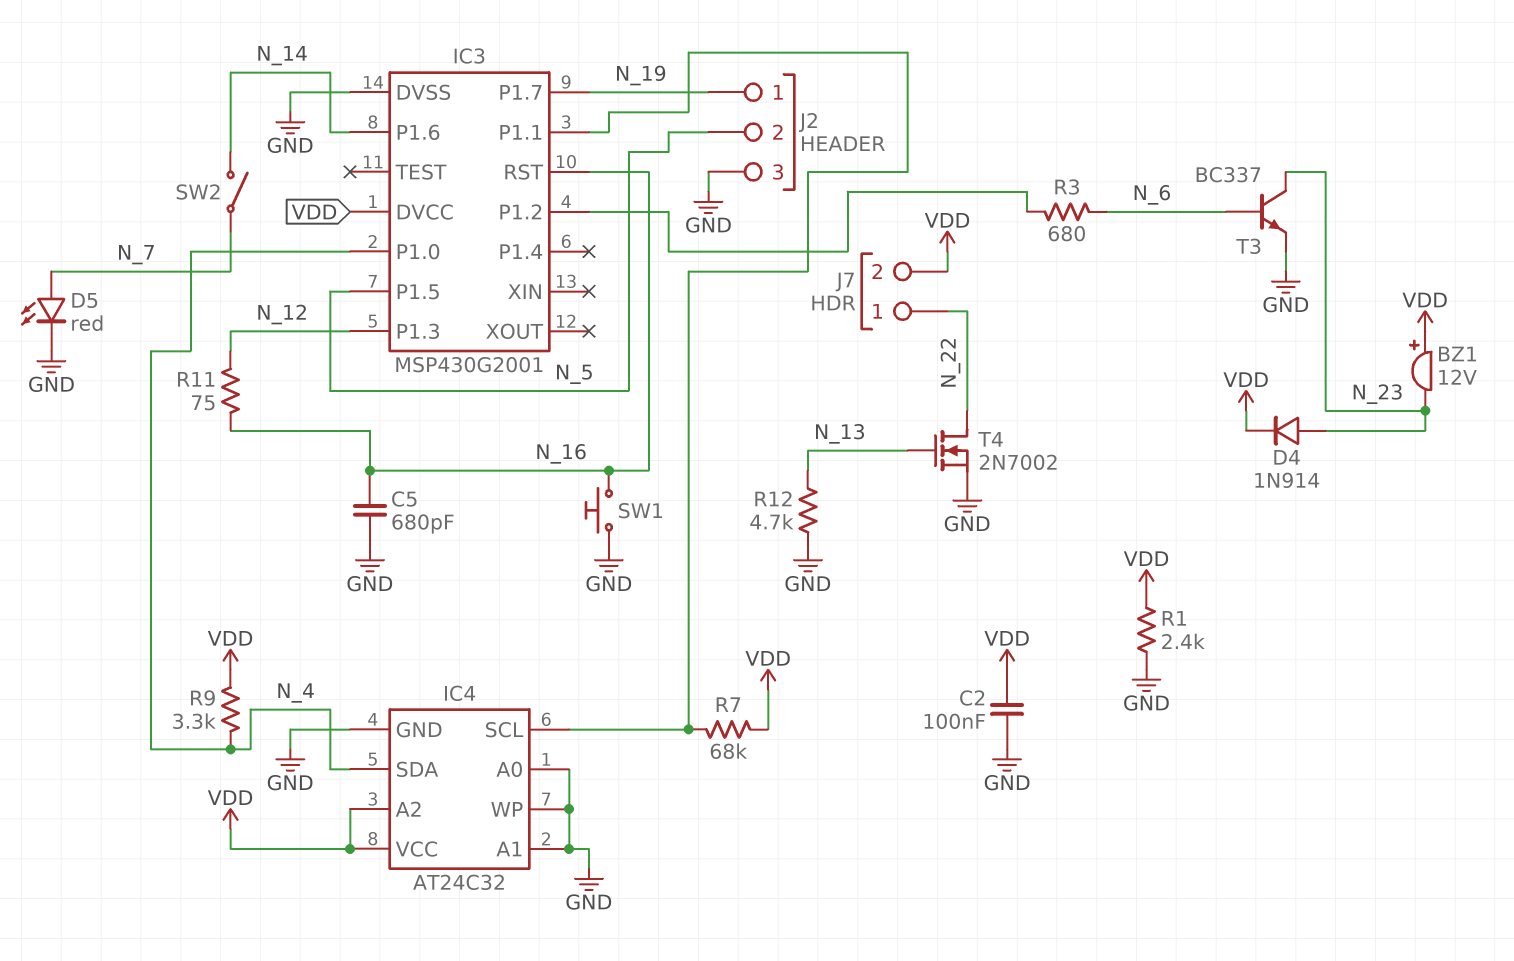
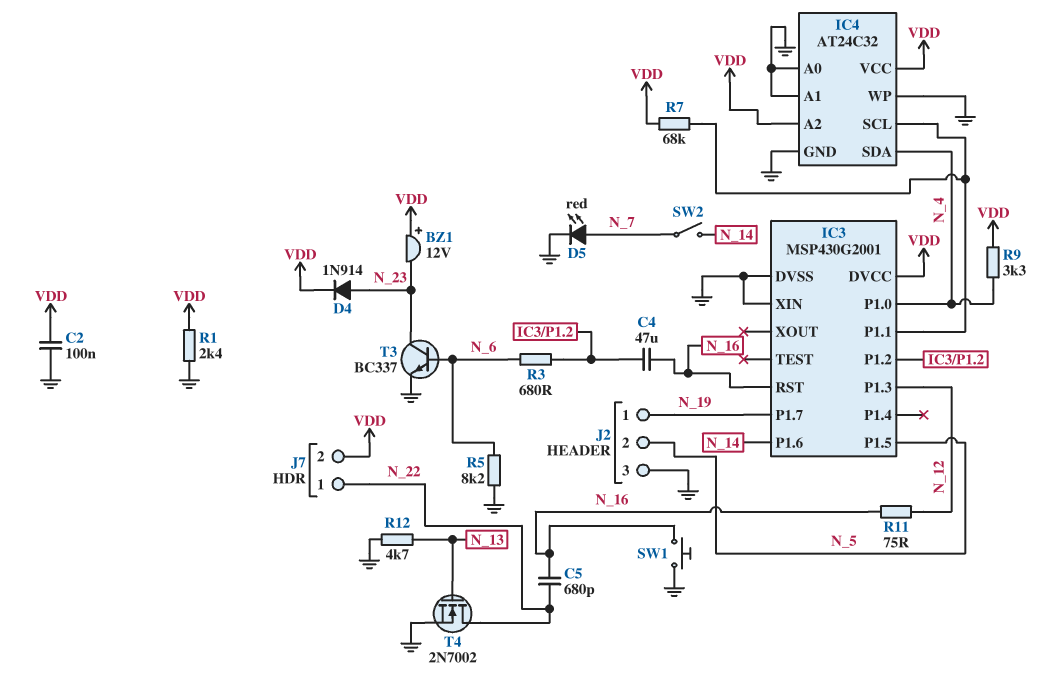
C4: none -> 47uF (IC3/P1.2, N_16)
C5: 680pF (GND, N_16) -> 680pF (N_16, N_22)
IC3 pin XIN: none -> GND
R5: none -> 8.2k (GND, N_6)

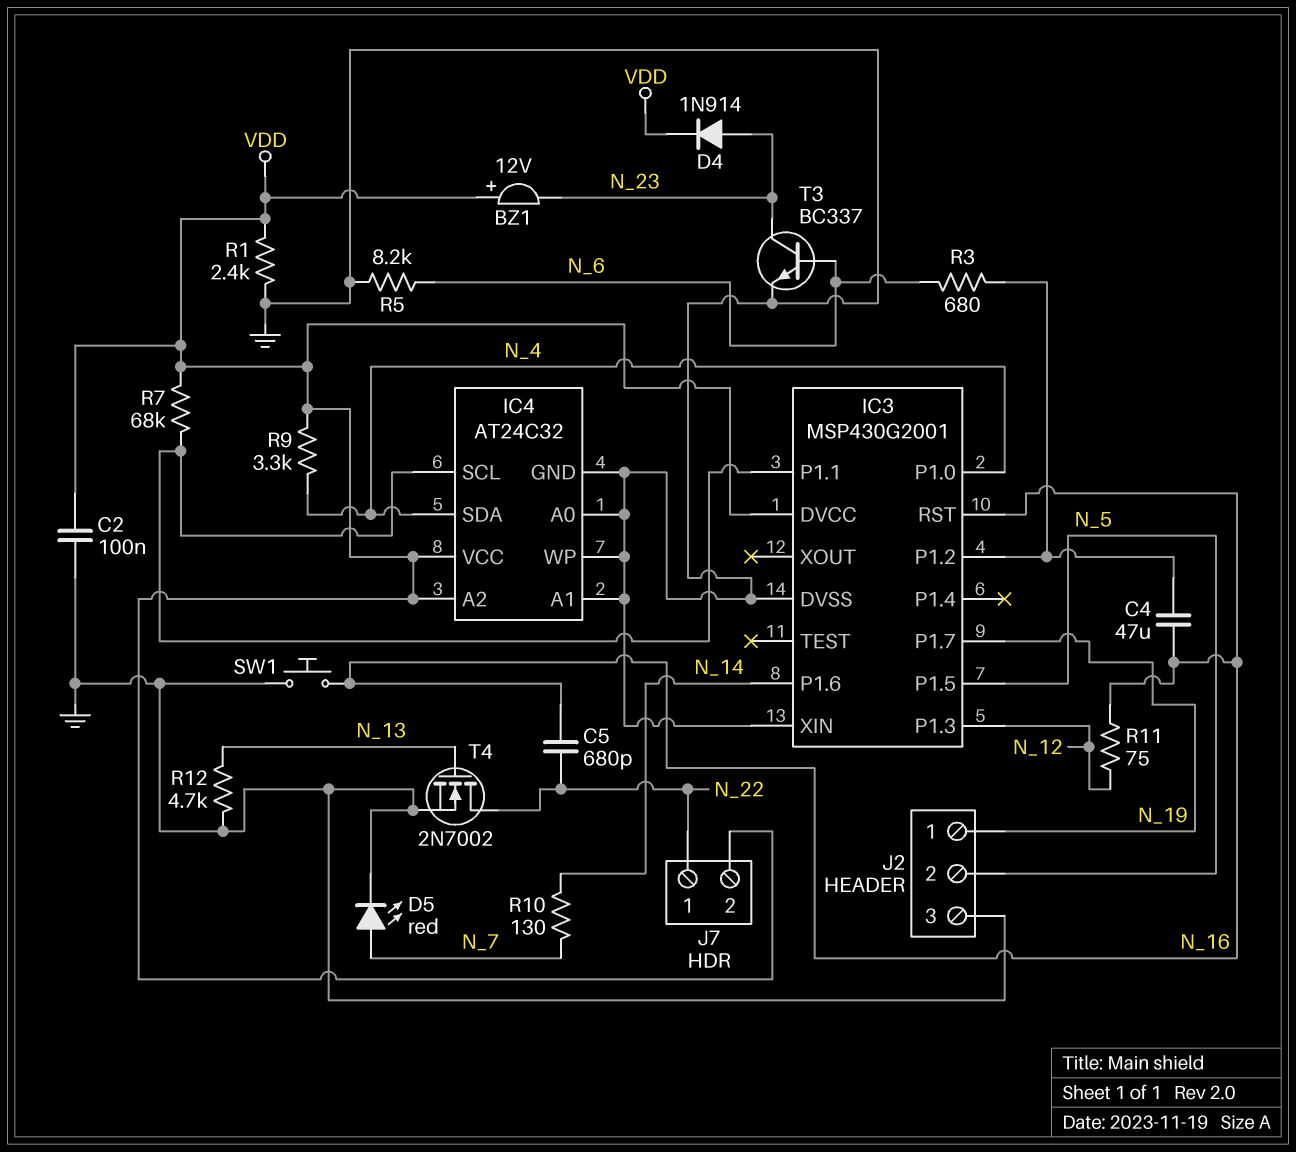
R10: none -> 130 (N_7, N_14)
SW2: switch (N_7, N_14) -> none

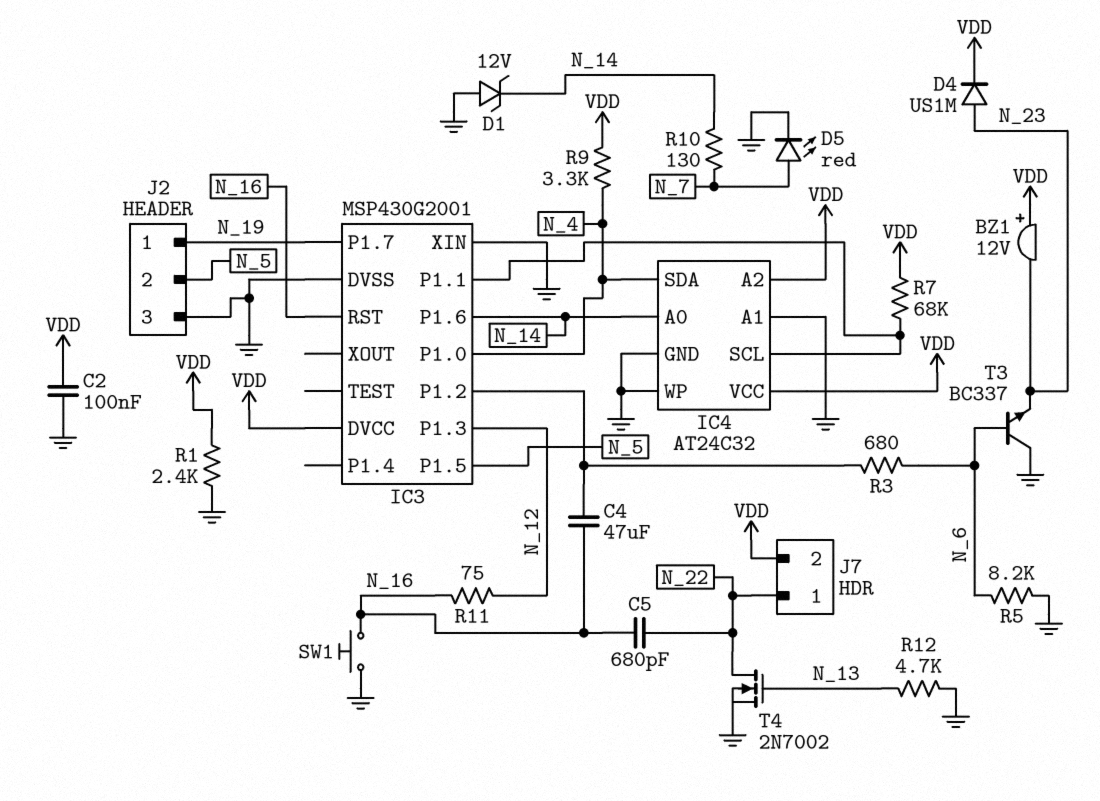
D1: none -> zener 12V (A GND, K N_14)
D4: diode 1N914 (A N_23, K VDD) -> diode US1M (A N_23, K VDD)
IC4 pin A0: GND -> N_14
T3: NPN BC337 (B N_6, C N_23, E GND) -> NPN BC337 (B N_6, C GND, E N_23)

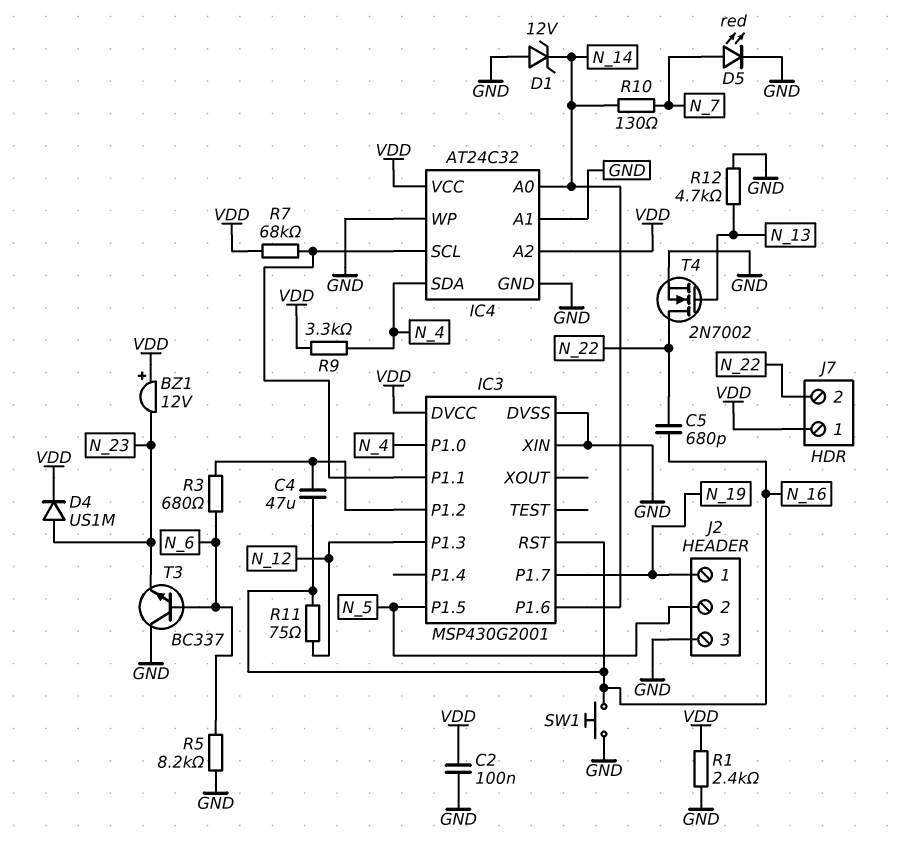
J7 pin 1: N_22 -> VDD
J7 pin 2: VDD -> N_22

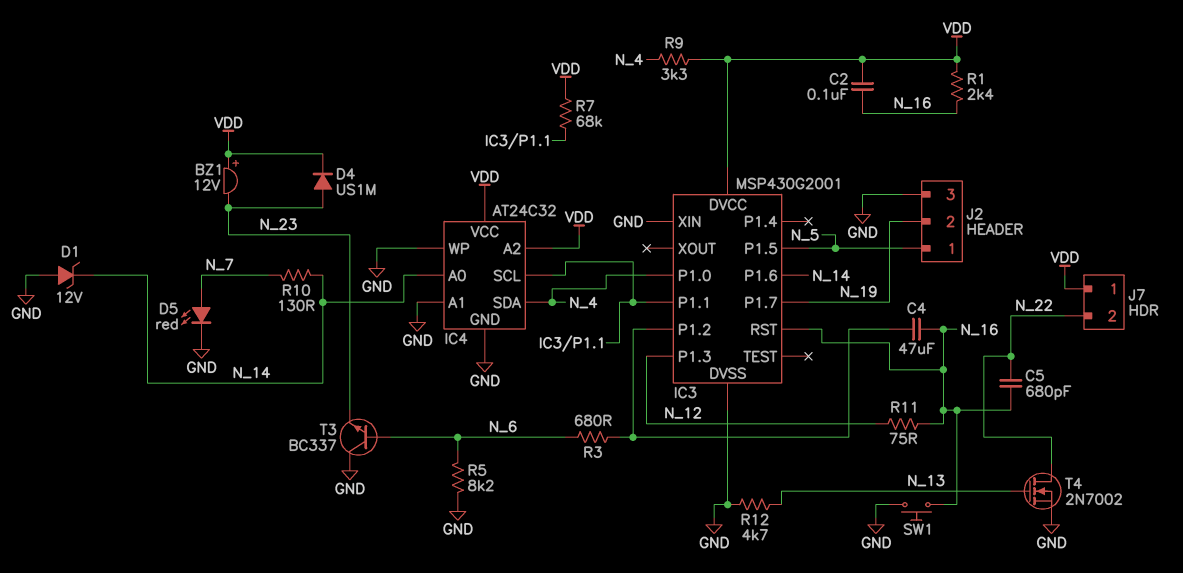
C2: 100nF (GND, VDD) -> 100nF (N_16, VDD)
J2 pin 1: N_19 -> N_5
J2 pin 2: N_5 -> N_19
R1: 2.4k (GND, VDD) -> 2.4k (N_16, VDD)

